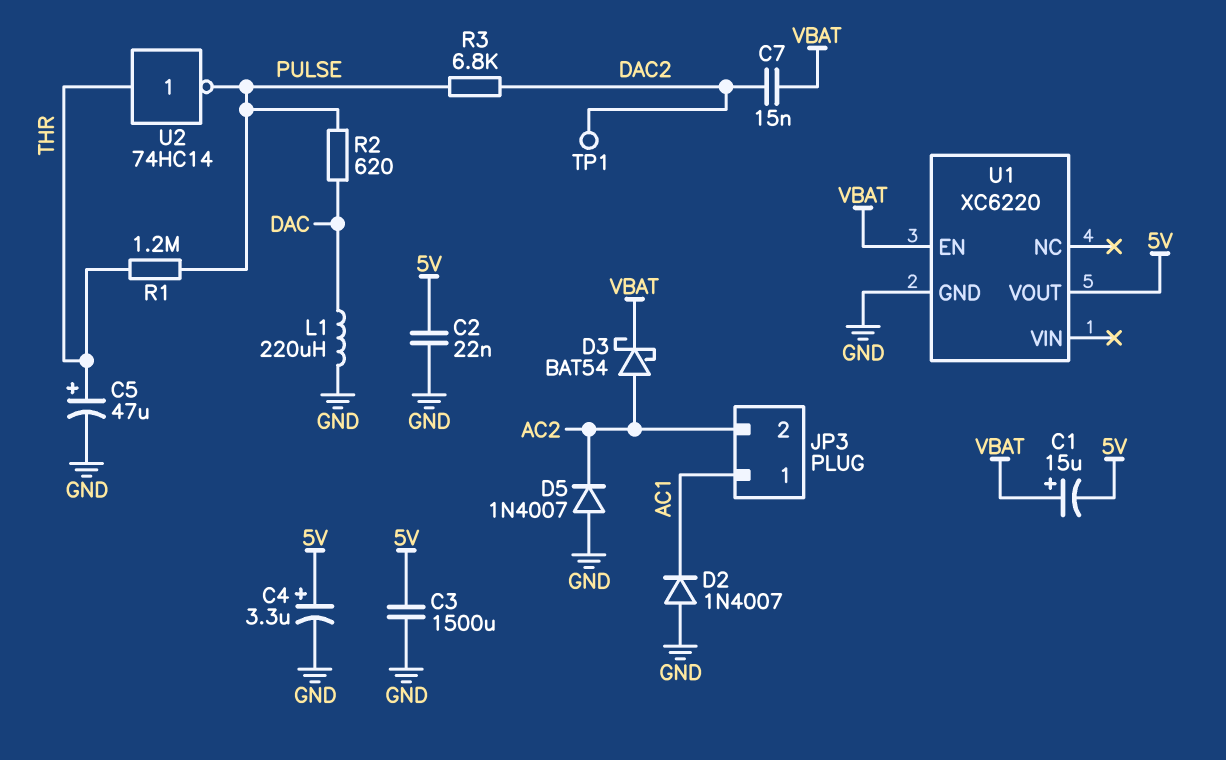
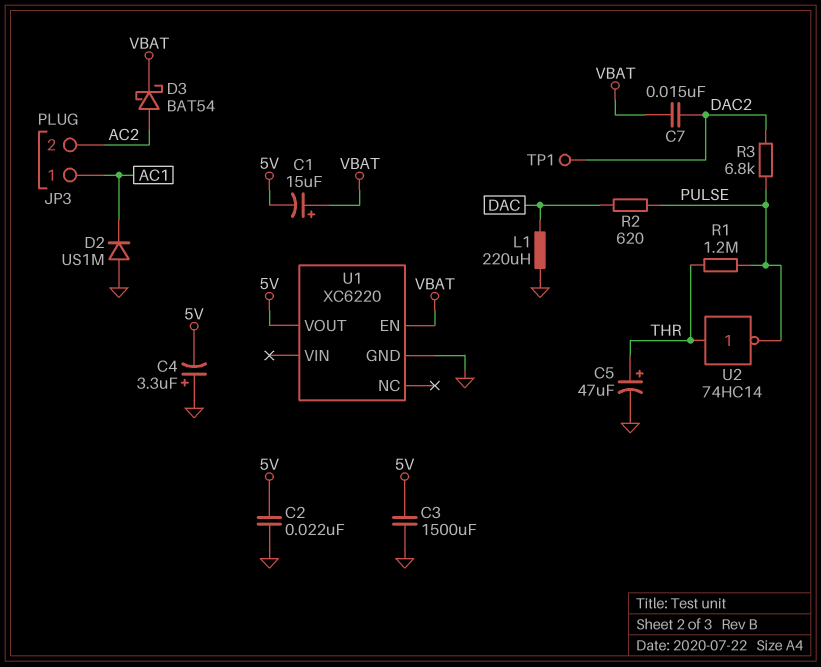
C4: 3.3uF (plus 5V, minus GND) -> 3.3uF (plus GND, minus 5V)
D2: diode 1N4007 (A GND, K AC1) -> diode US1M (A GND, K AC1)
D5: diode 1N4007 (A GND, K AC2) -> none

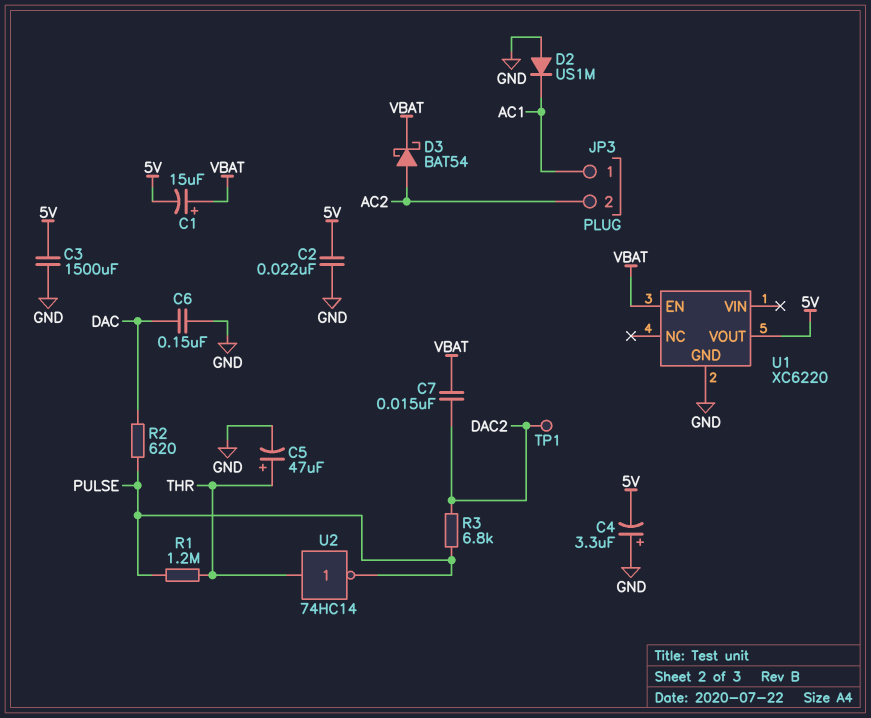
C6: none -> 150nF (DAC, GND)
L1: 220uH (DAC, GND) -> none

